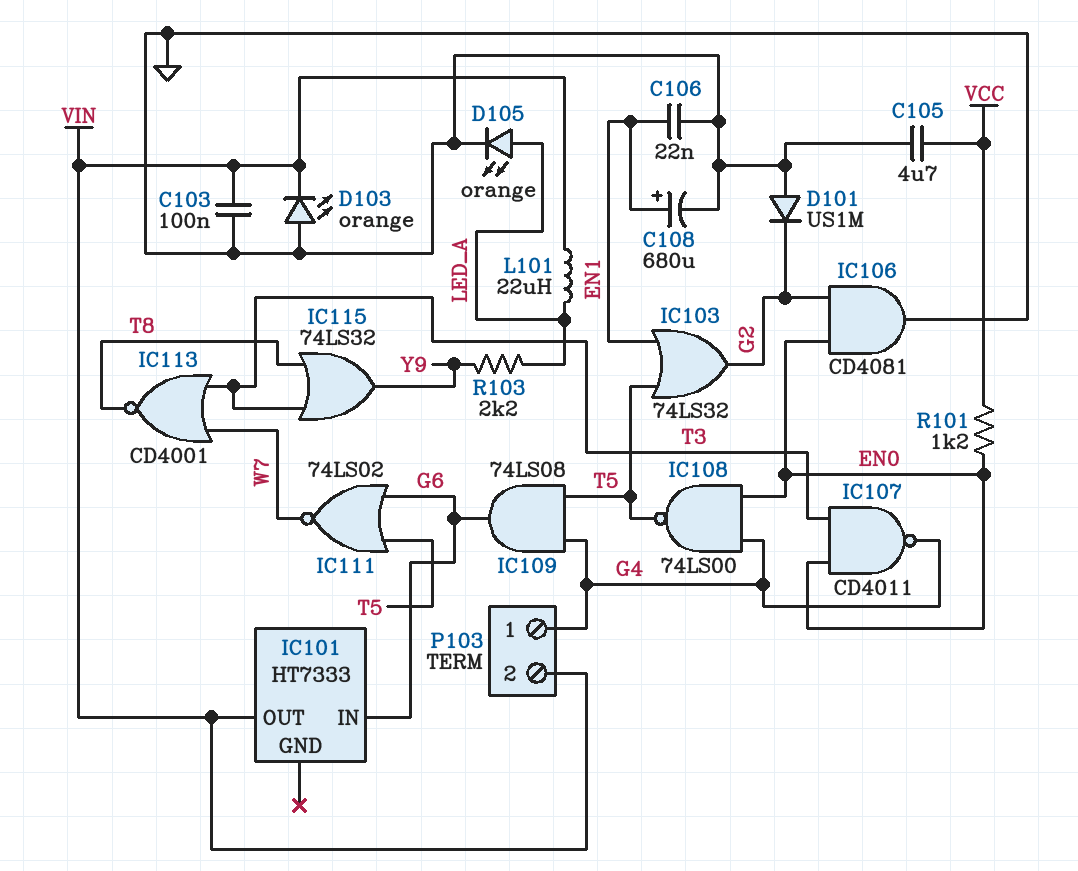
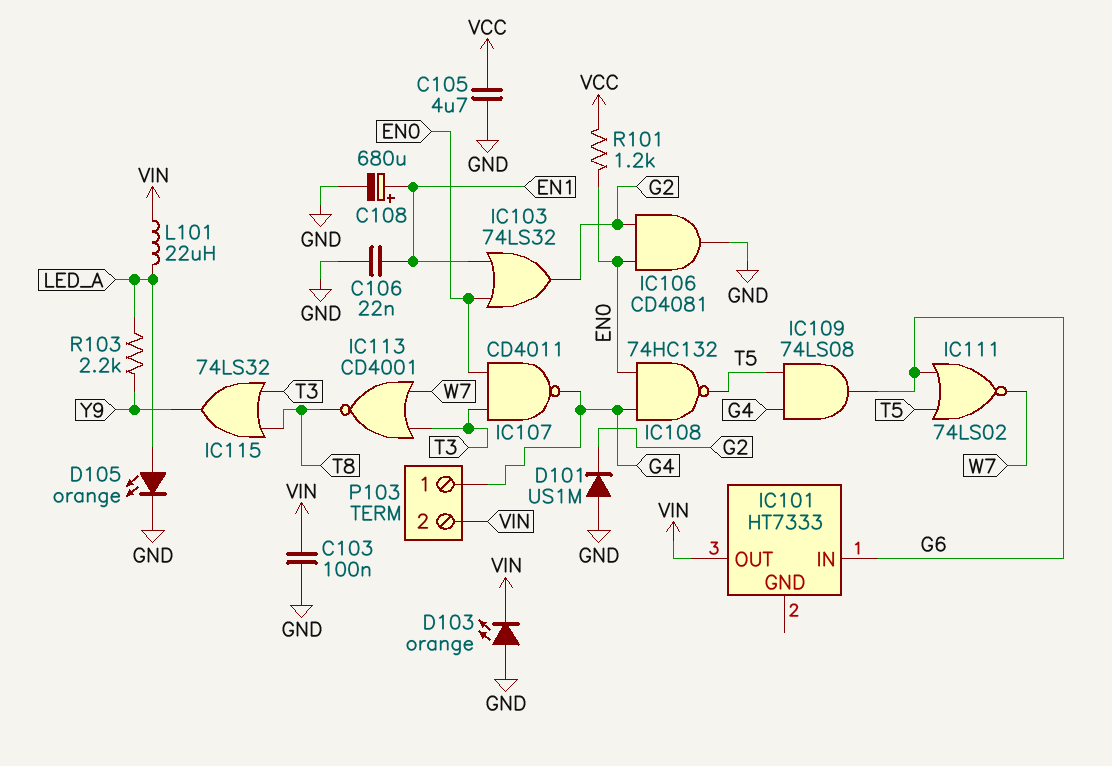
IC103: OR 74LS32 (in EN1, in T5, out G2) -> OR 74LS32 (in EN0, in EN1, out G2)
IC108: NAND 74LS00 (in EN0, in G4, out T5) -> NAND 74HC132 (in EN0, in G4, out T5)

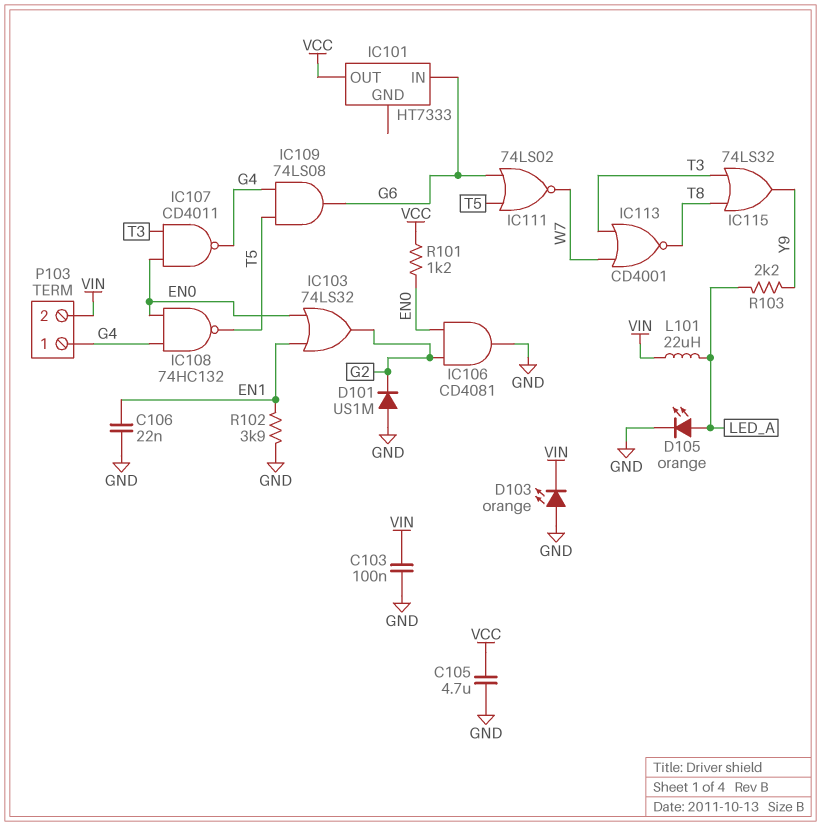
C108: 680uF (plus EN1, minus GND) -> none
IC101 pin OUT: VIN -> VCC
R102: none -> 3.9k (EN1, GND)

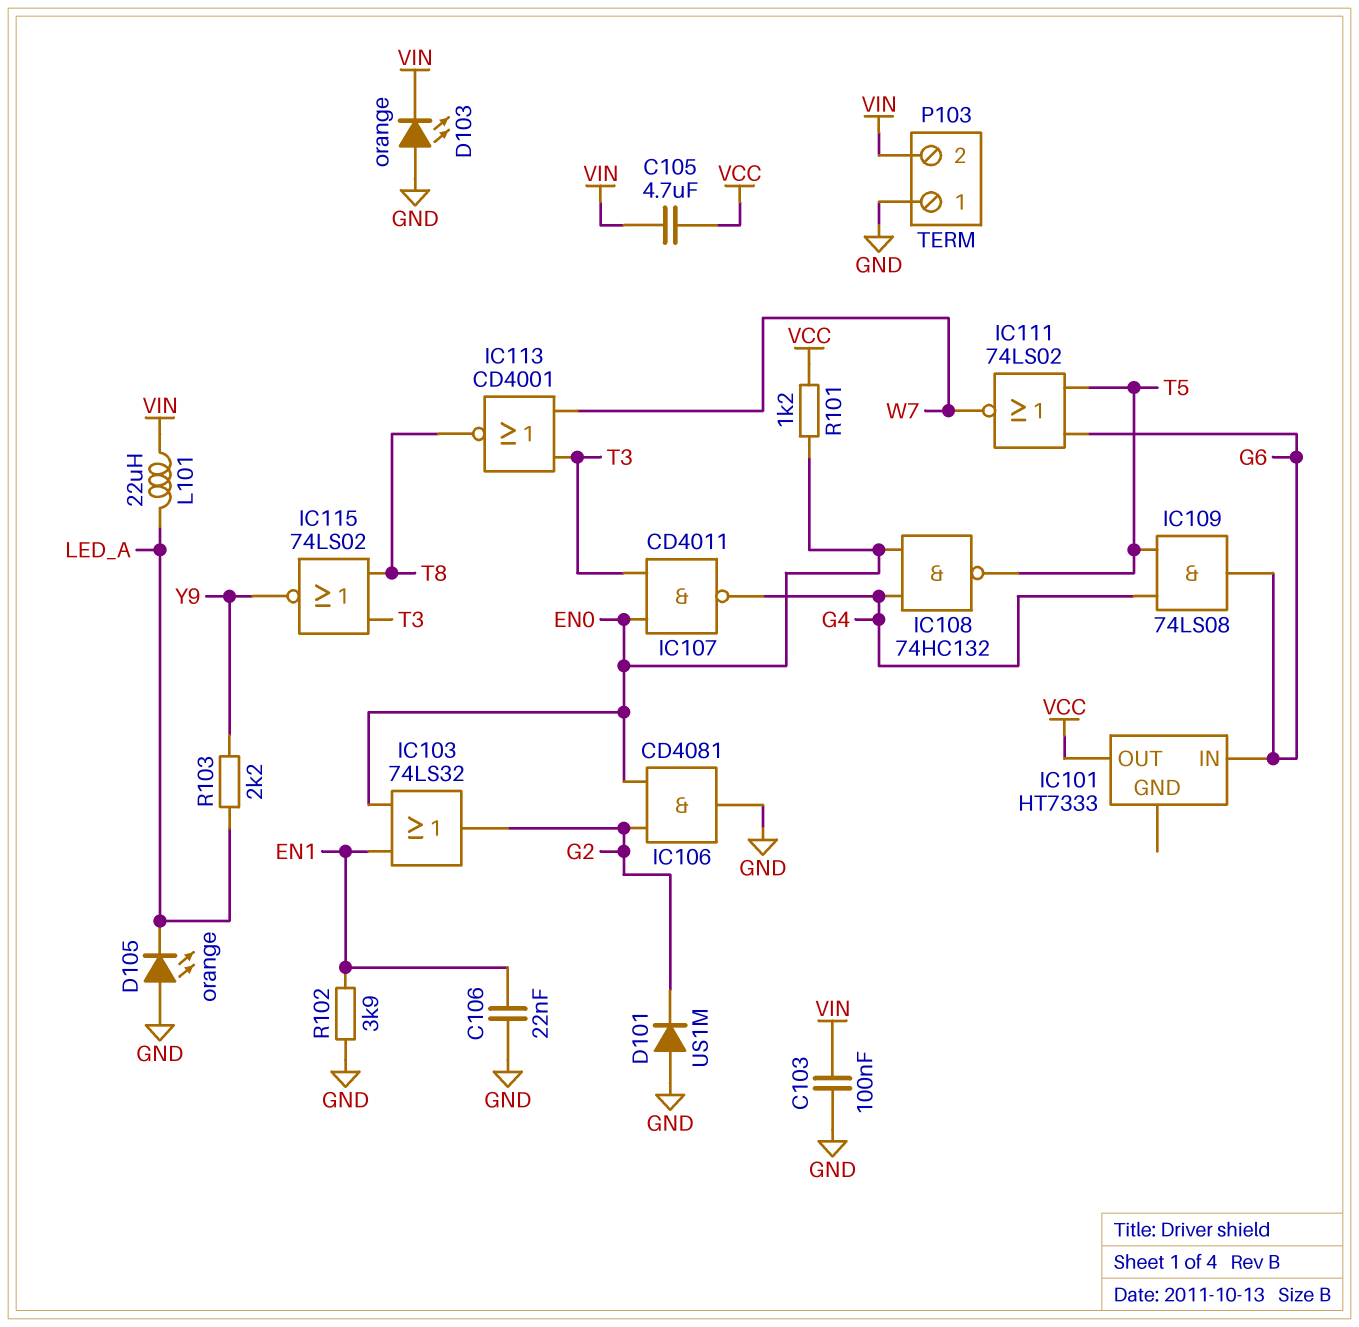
C105: 4.7uF (GND, VCC) -> 4.7uF (VCC, VIN)
D105: LED orange (A LED_A, K GND) -> LED orange (A GND, K LED_A)
IC115: OR 74LS32 (in T3, in T8, out Y9) -> NOR 74LS02 (in T3, in T8, out Y9)
P103 pin 1: G4 -> GND

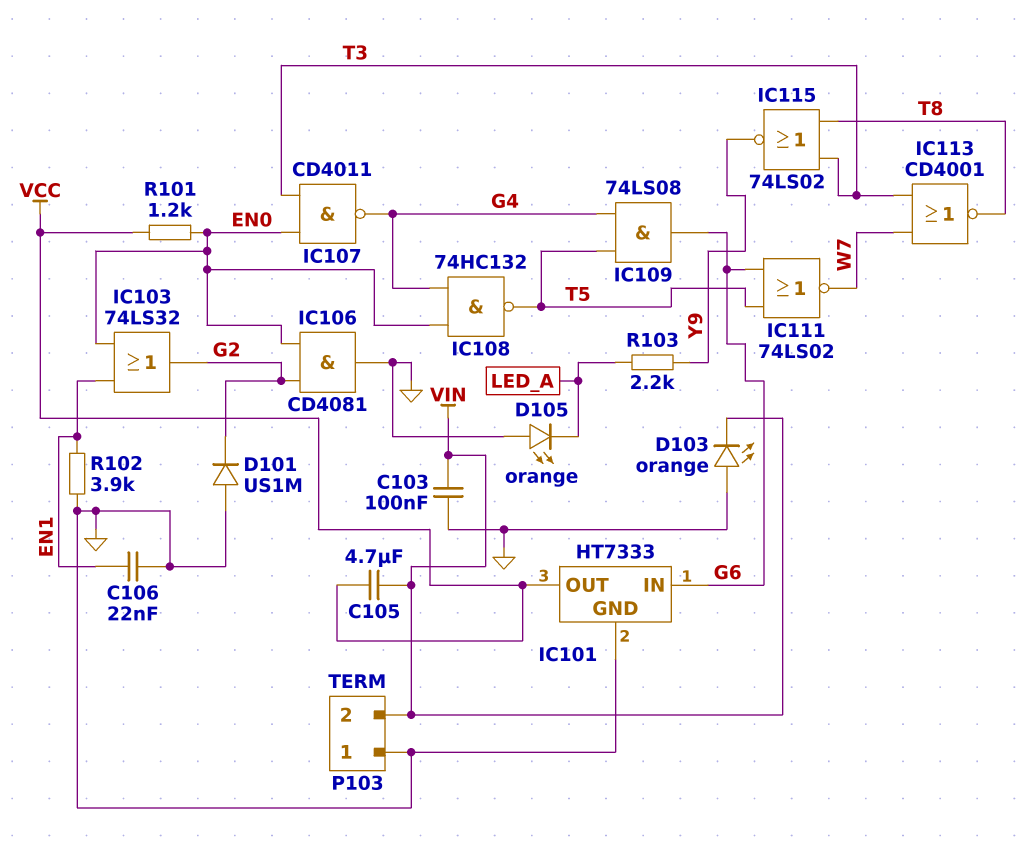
IC101 pin GND: none -> GND
L101: 22uH (LED_A, VIN) -> none

